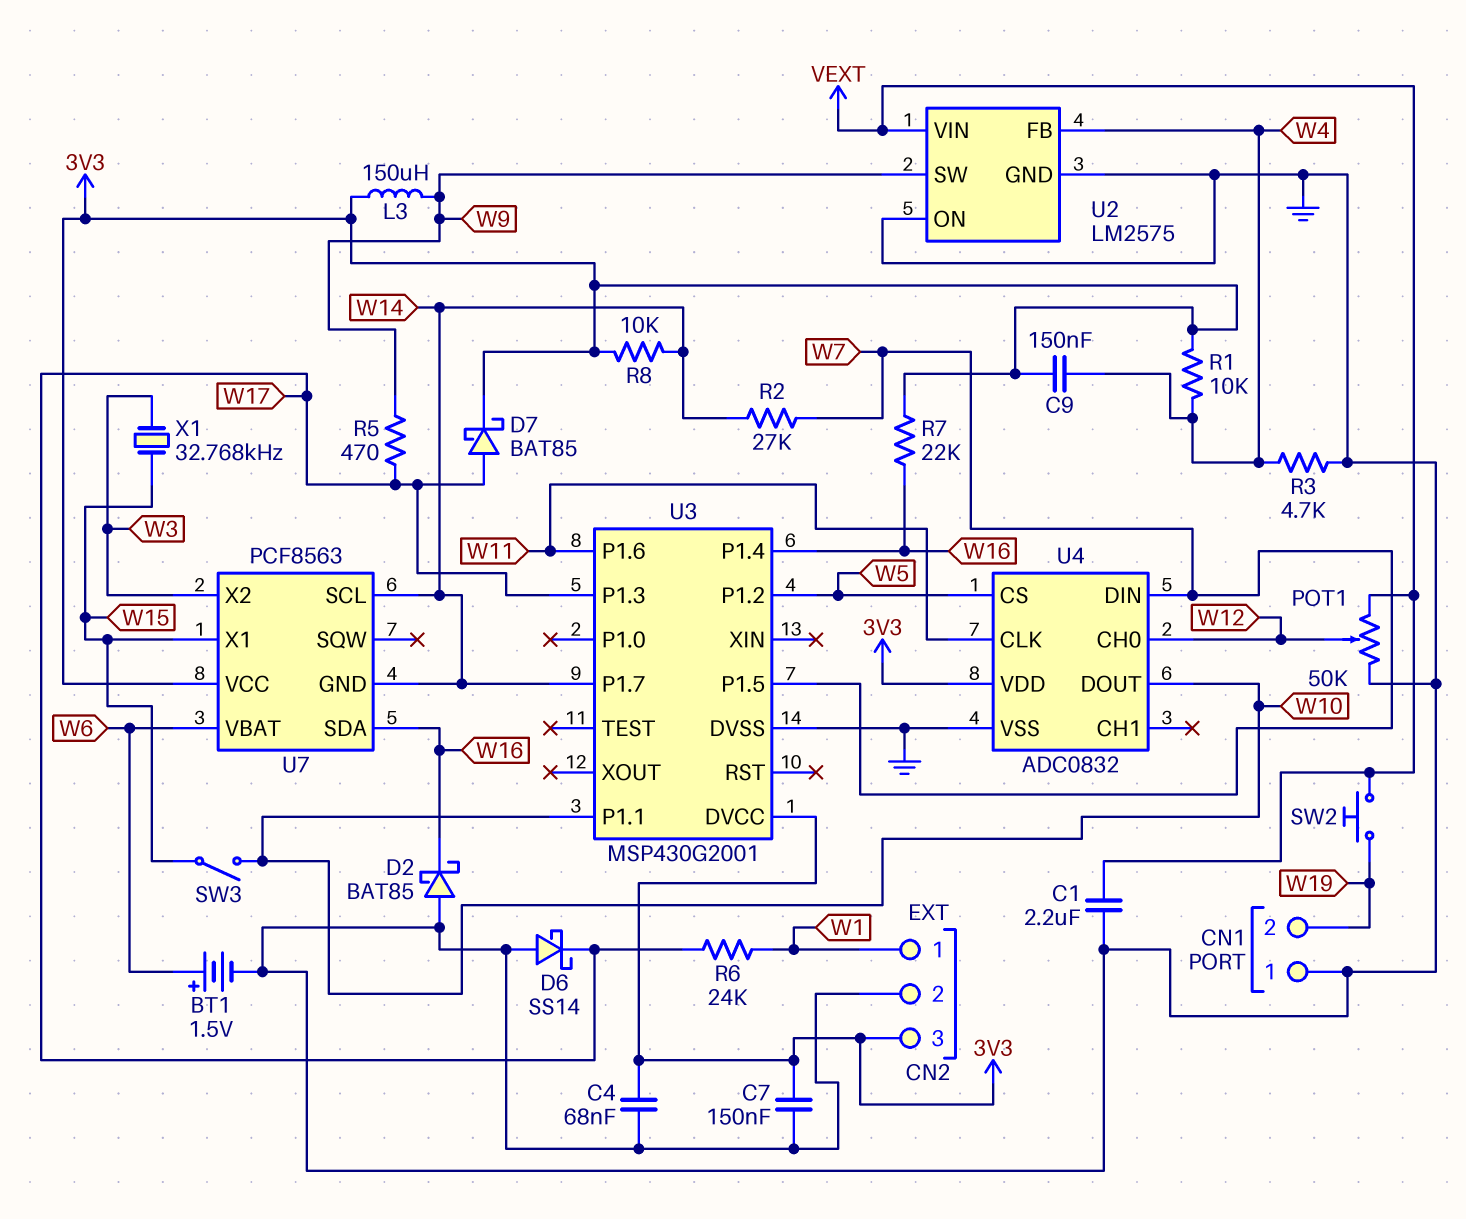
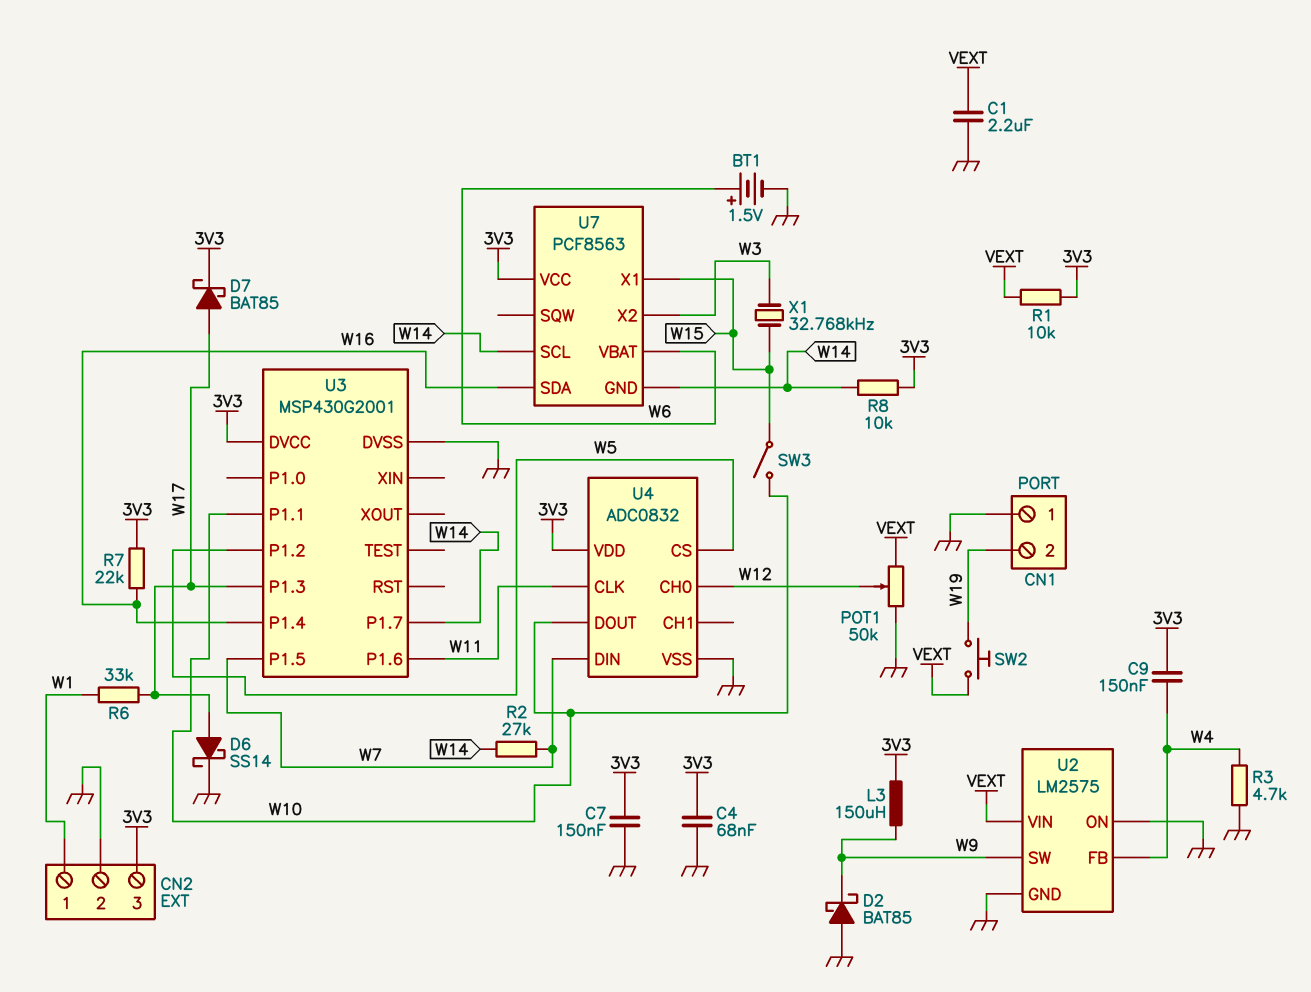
D2: schottky BAT85 (A GND, K W16) -> schottky BAT85 (A GND, K W9)
D6: schottky SS14 (A GND, K W17) -> schottky SS14 (A W17, K GND)
R1: 10k (3V3, W4) -> 10k (3V3, VEXT)
R5: 470 (W9, W17) -> none
R6: 24k (W1, W17) -> 33k (W1, W17)

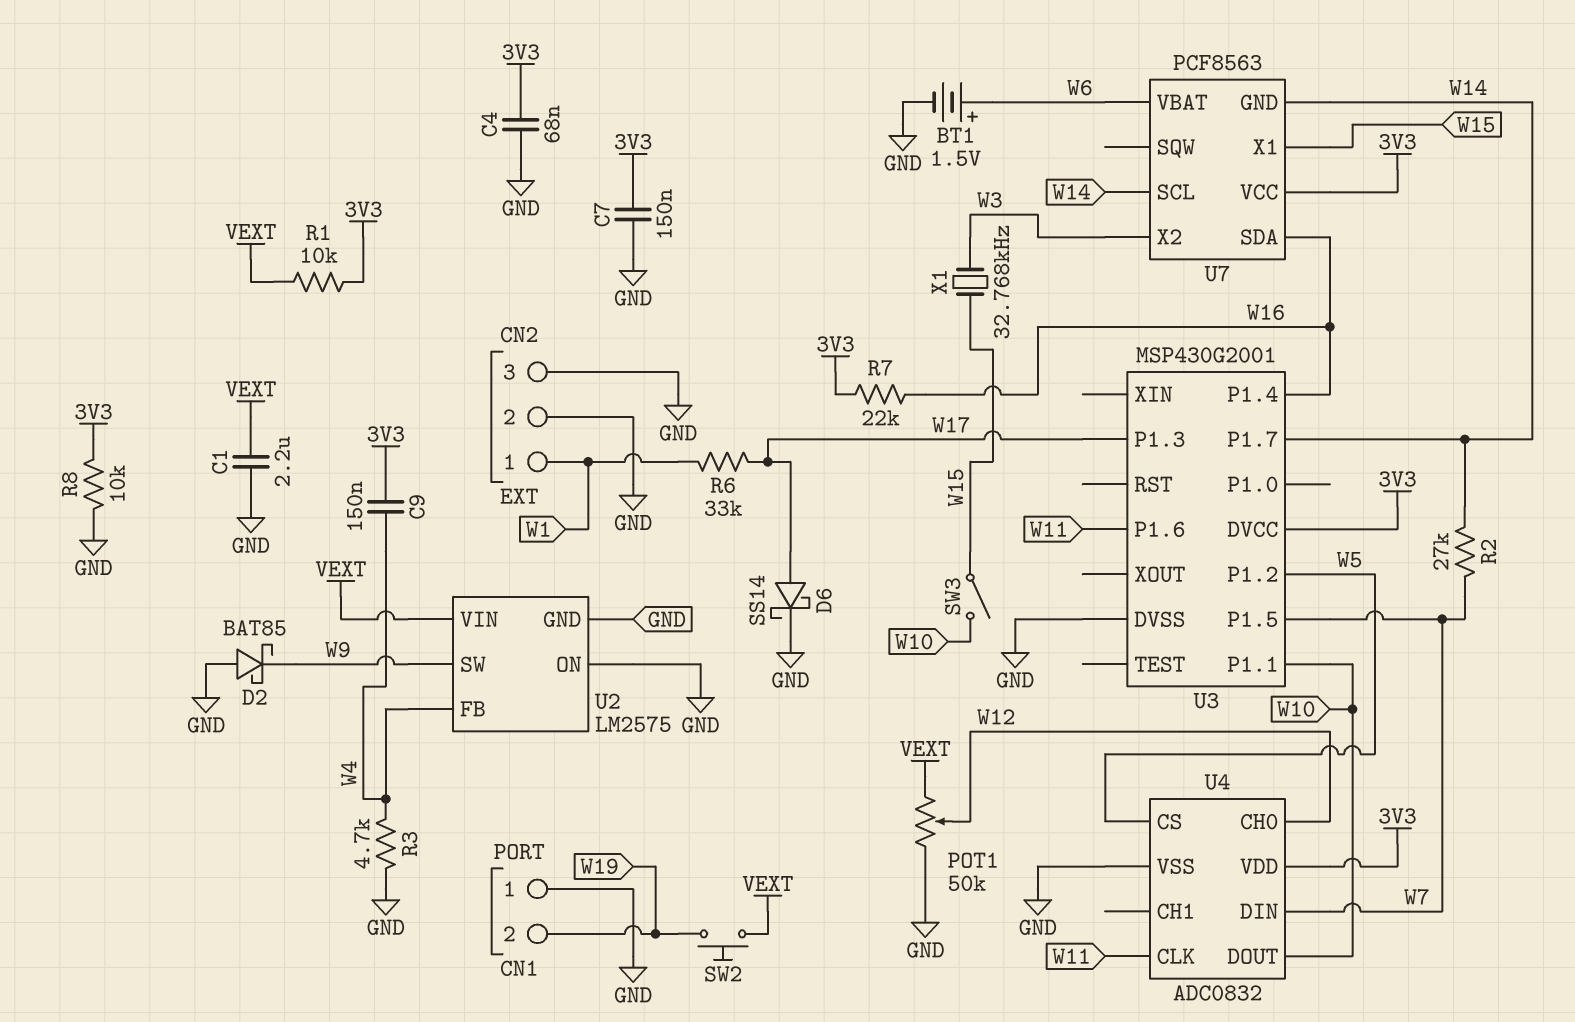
CN2 pin 3: 3V3 -> GND
D7: schottky BAT85 (A W17, K 3V3) -> none
L3: 150uH (3V3, W9) -> none
R8: 10k (3V3, W14) -> 10k (3V3, GND)

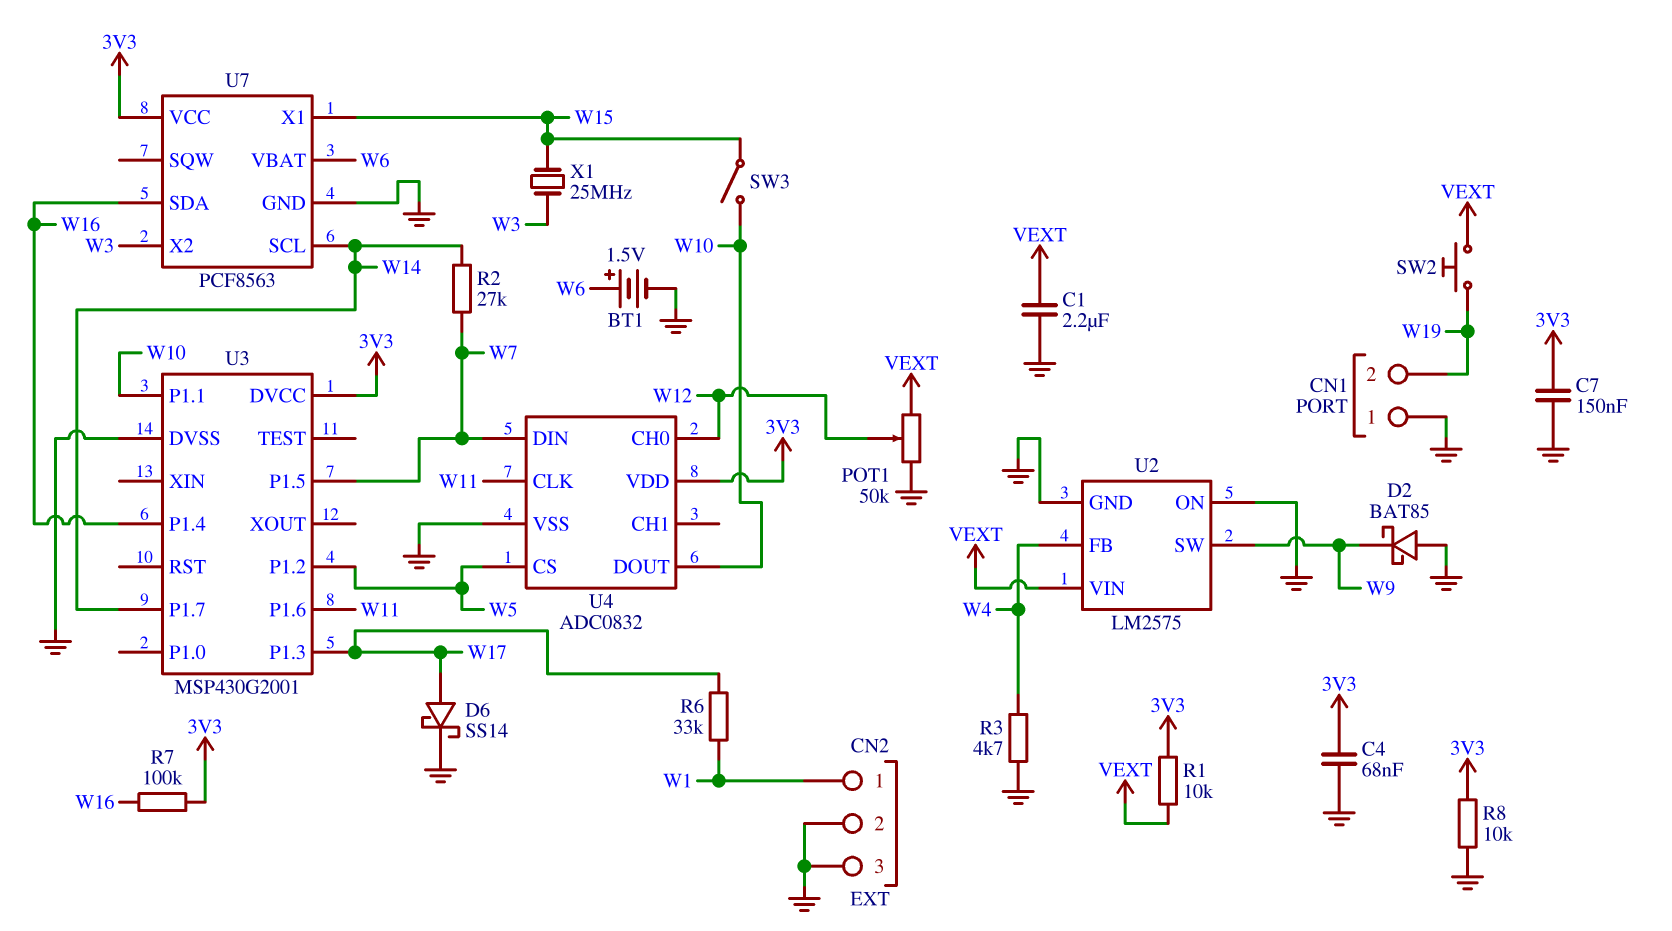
C9: 150nF (3V3, W4) -> none
R7: 22k (3V3, W16) -> 100k (3V3, W16)
U7 pin GND: W14 -> GND
X1: 32.768kHz (W3, W15) -> 25MHz (W3, W15)

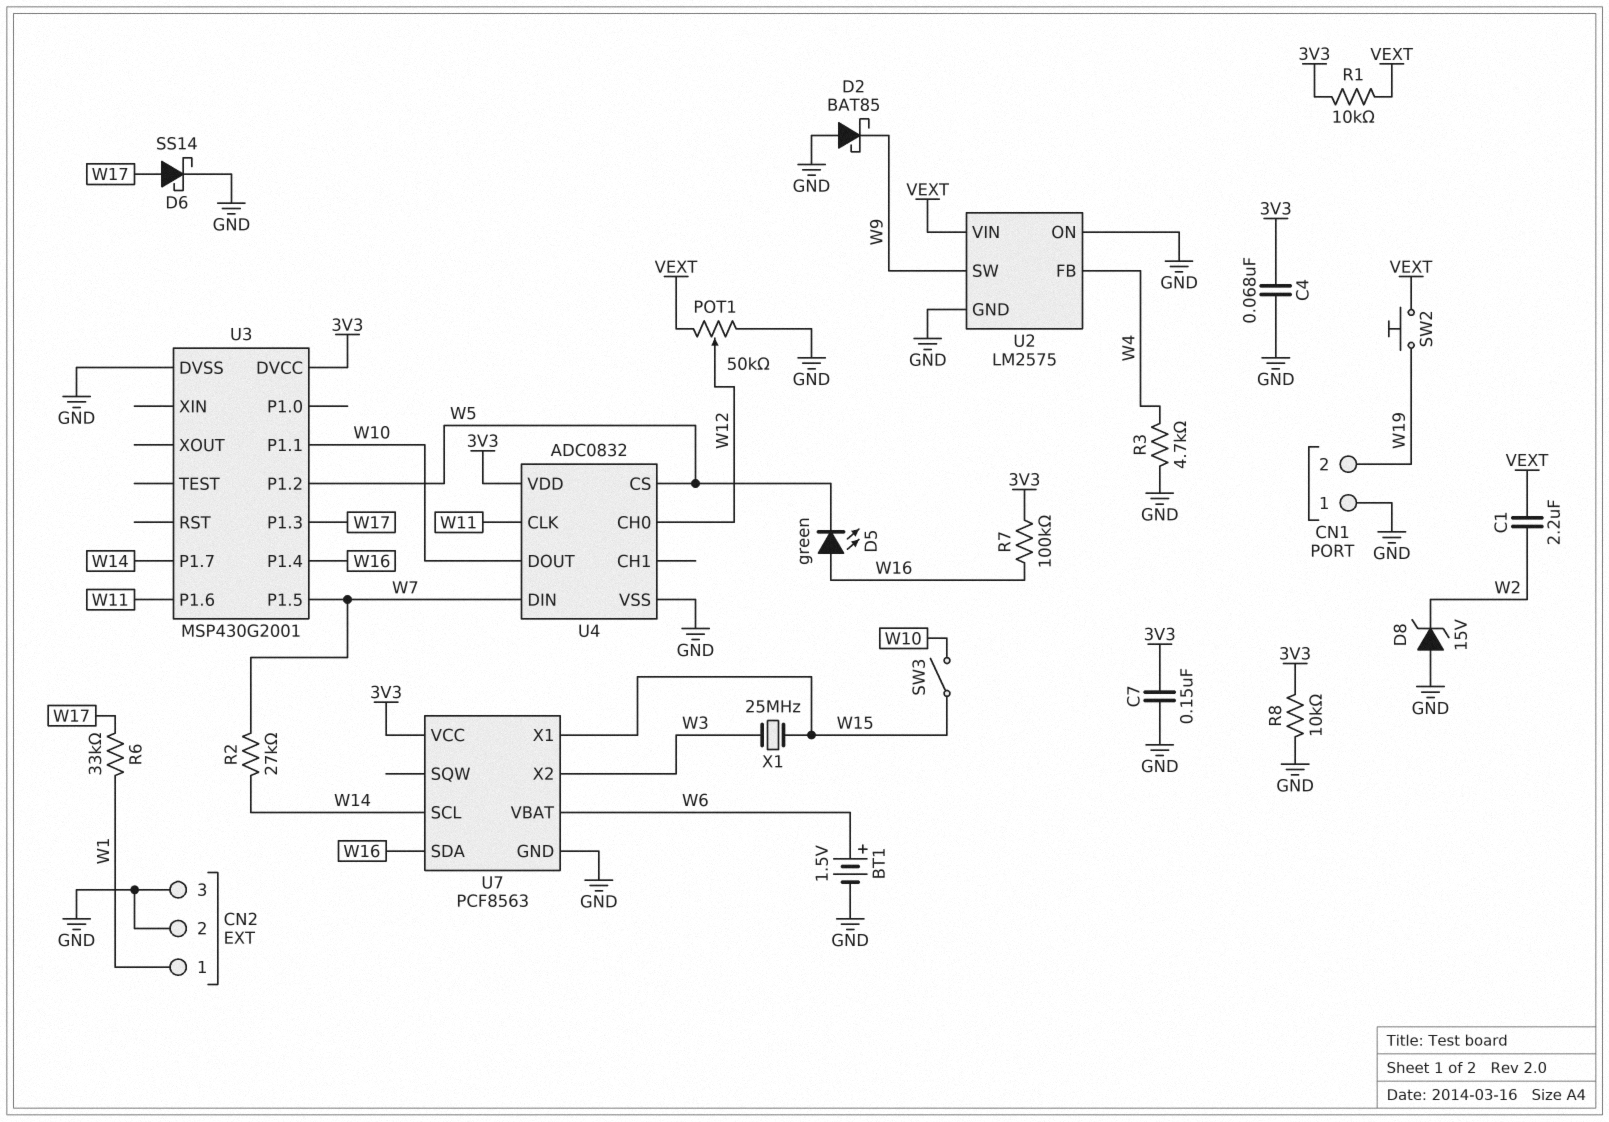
C1: 2.2uF (GND, VEXT) -> 2.2uF (VEXT, W2)
D5: none -> LED green (A W16, K W5)
D8: none -> zener 15V (A GND, K W2)

